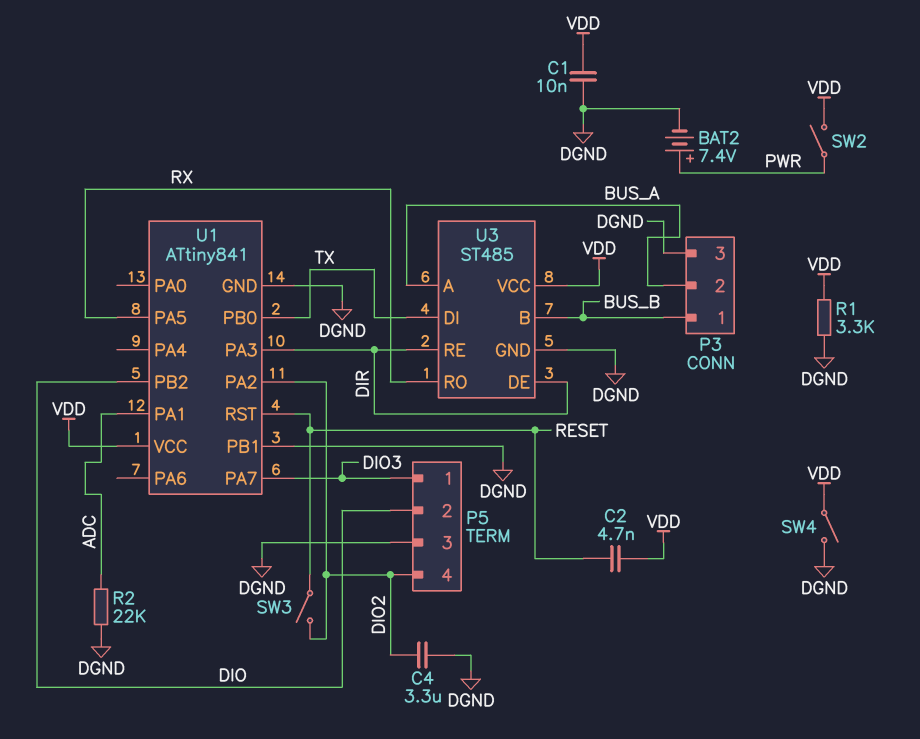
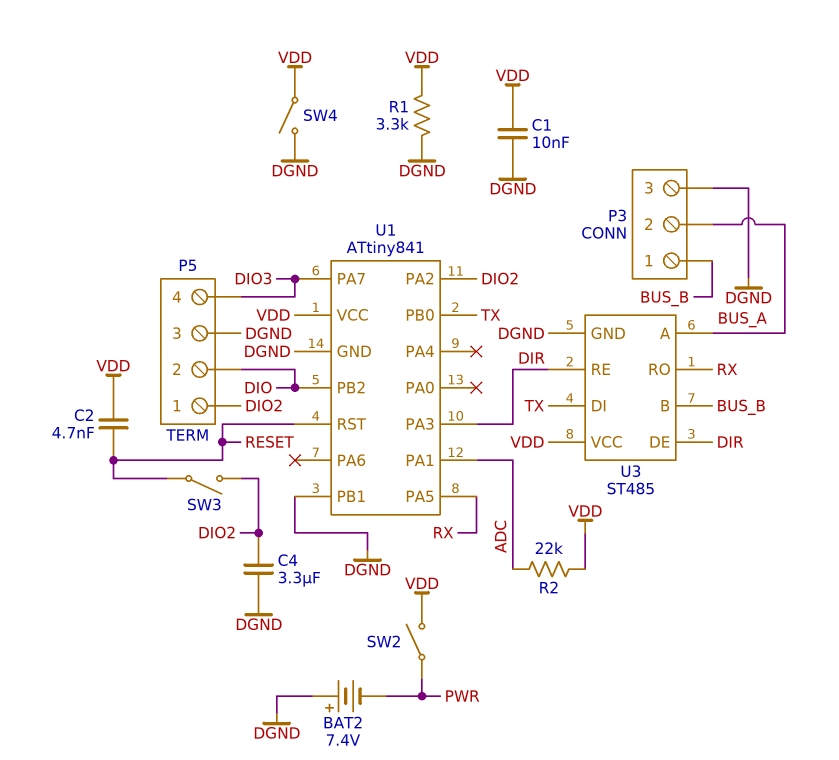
BAT2: 7.4V (plus PWR, minus DGND) -> 7.4V (plus DGND, minus PWR)
P5 pin 1: DIO3 -> DIO2
P5 pin 4: DIO2 -> DIO3
R2: 22k (ADC, DGND) -> 22k (ADC, VDD)

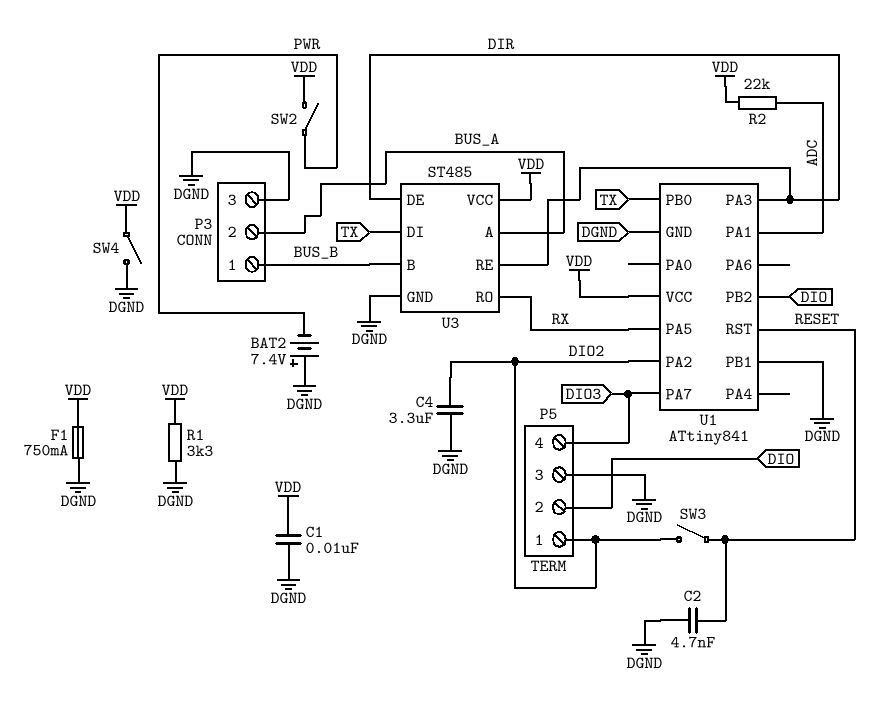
C2: 4.7nF (RESET, VDD) -> 4.7nF (DGND, RESET)
F1: none -> 750mA (DGND, VDD)

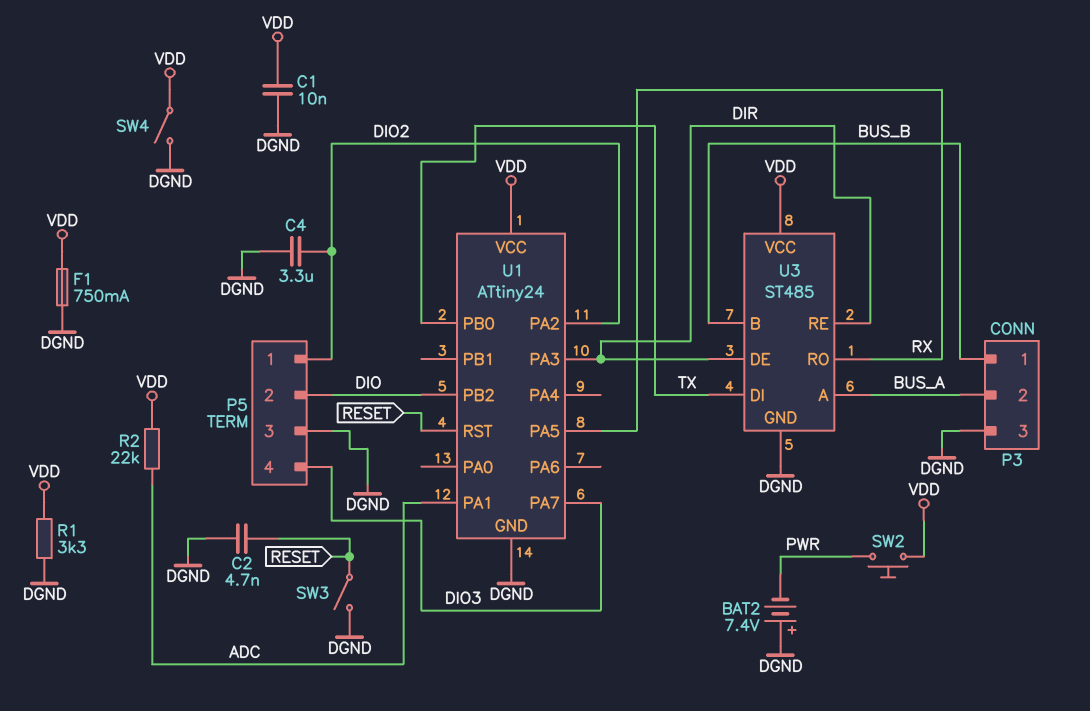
SW2: switch (PWR, VDD) -> button (PWR, VDD)
SW3: switch (DIO2, RESET) -> switch (DGND, RESET)
U1: ATtiny841 -> ATtiny24
U1 pin PB1: DGND -> none

